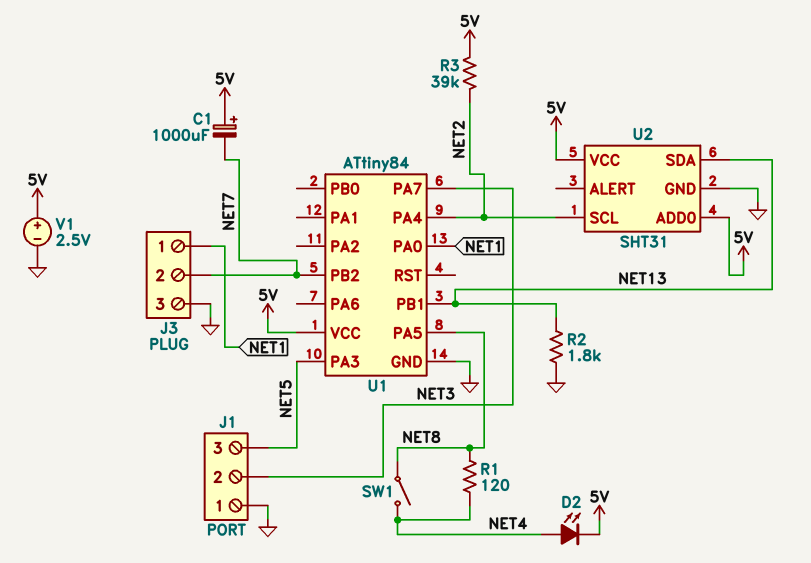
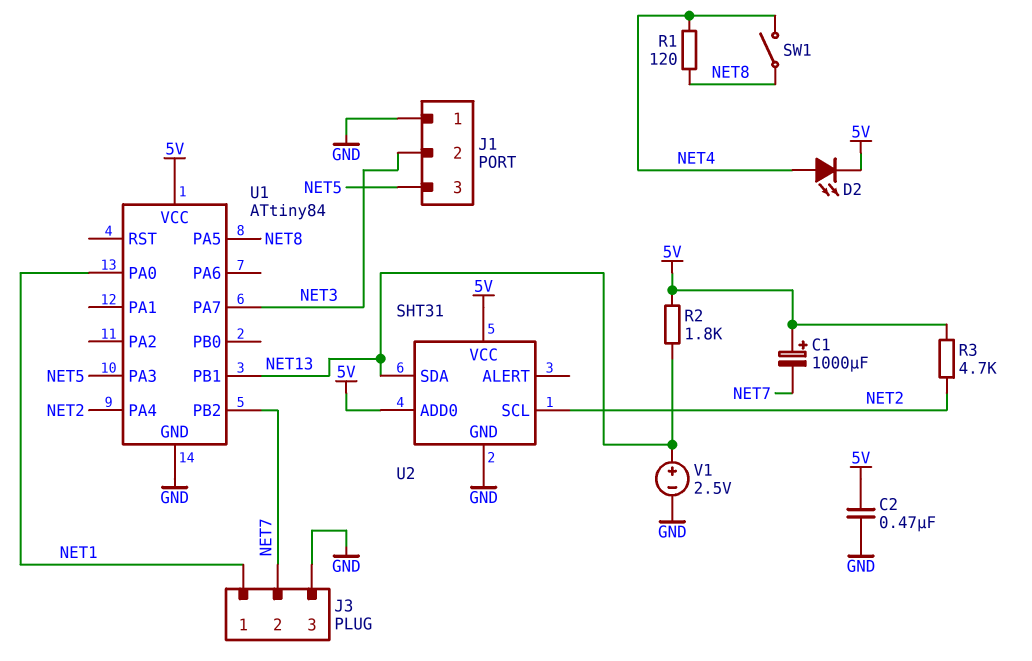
C2: none -> 470nF (5V, GND)
R2: 1.8k (GND, NET13) -> 1.8k (5V, NET13)
R3: 39k (5V, NET2) -> 4.7k (5V, NET2)
V1: 2.5V (plus 5V, minus GND) -> 2.5V (plus NET13, minus GND)

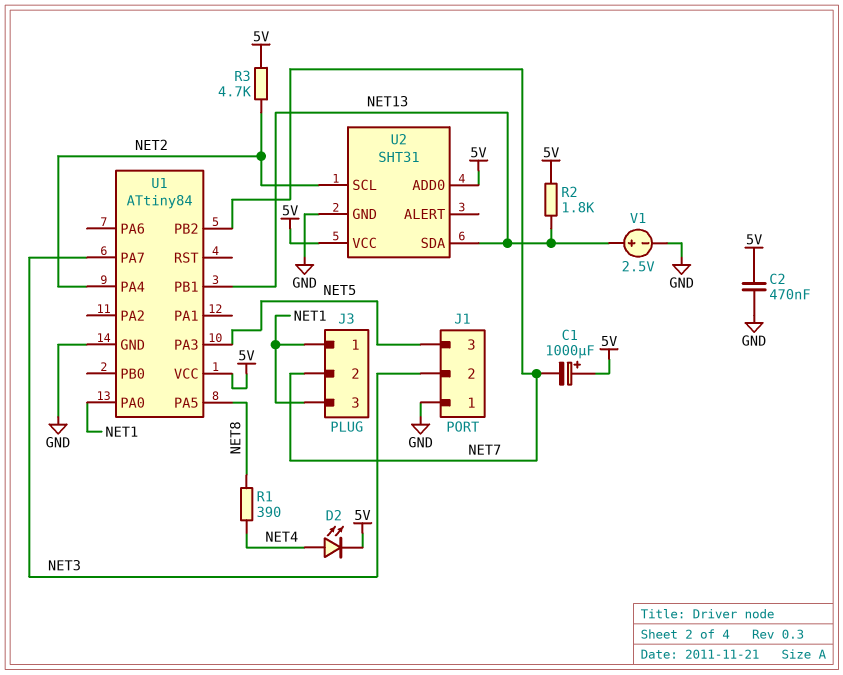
J3 pin 3: GND -> NET1
R1: 120 (NET4, NET8) -> 390 (NET4, NET8)
SW1: switch (NET4, NET8) -> none

